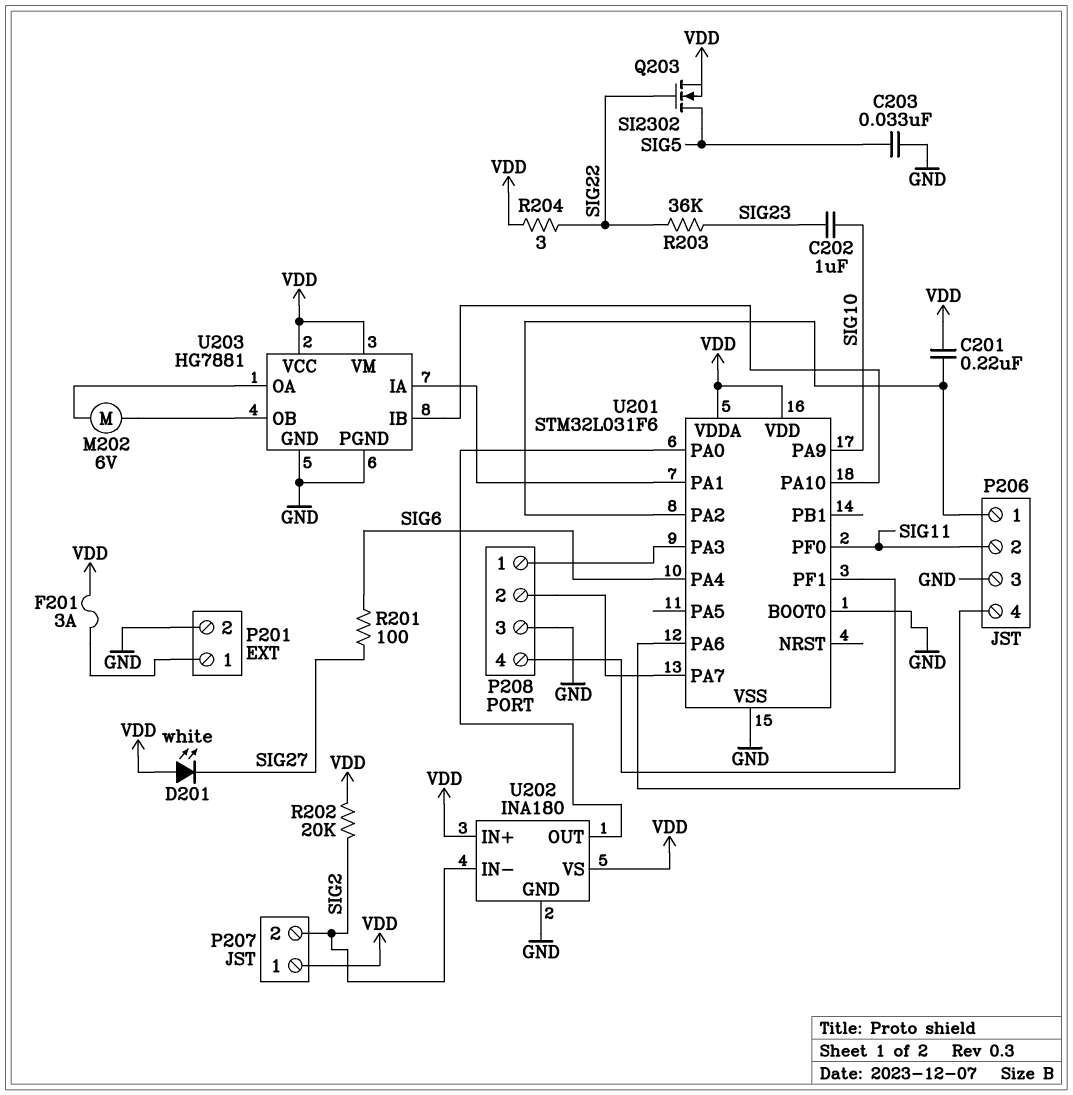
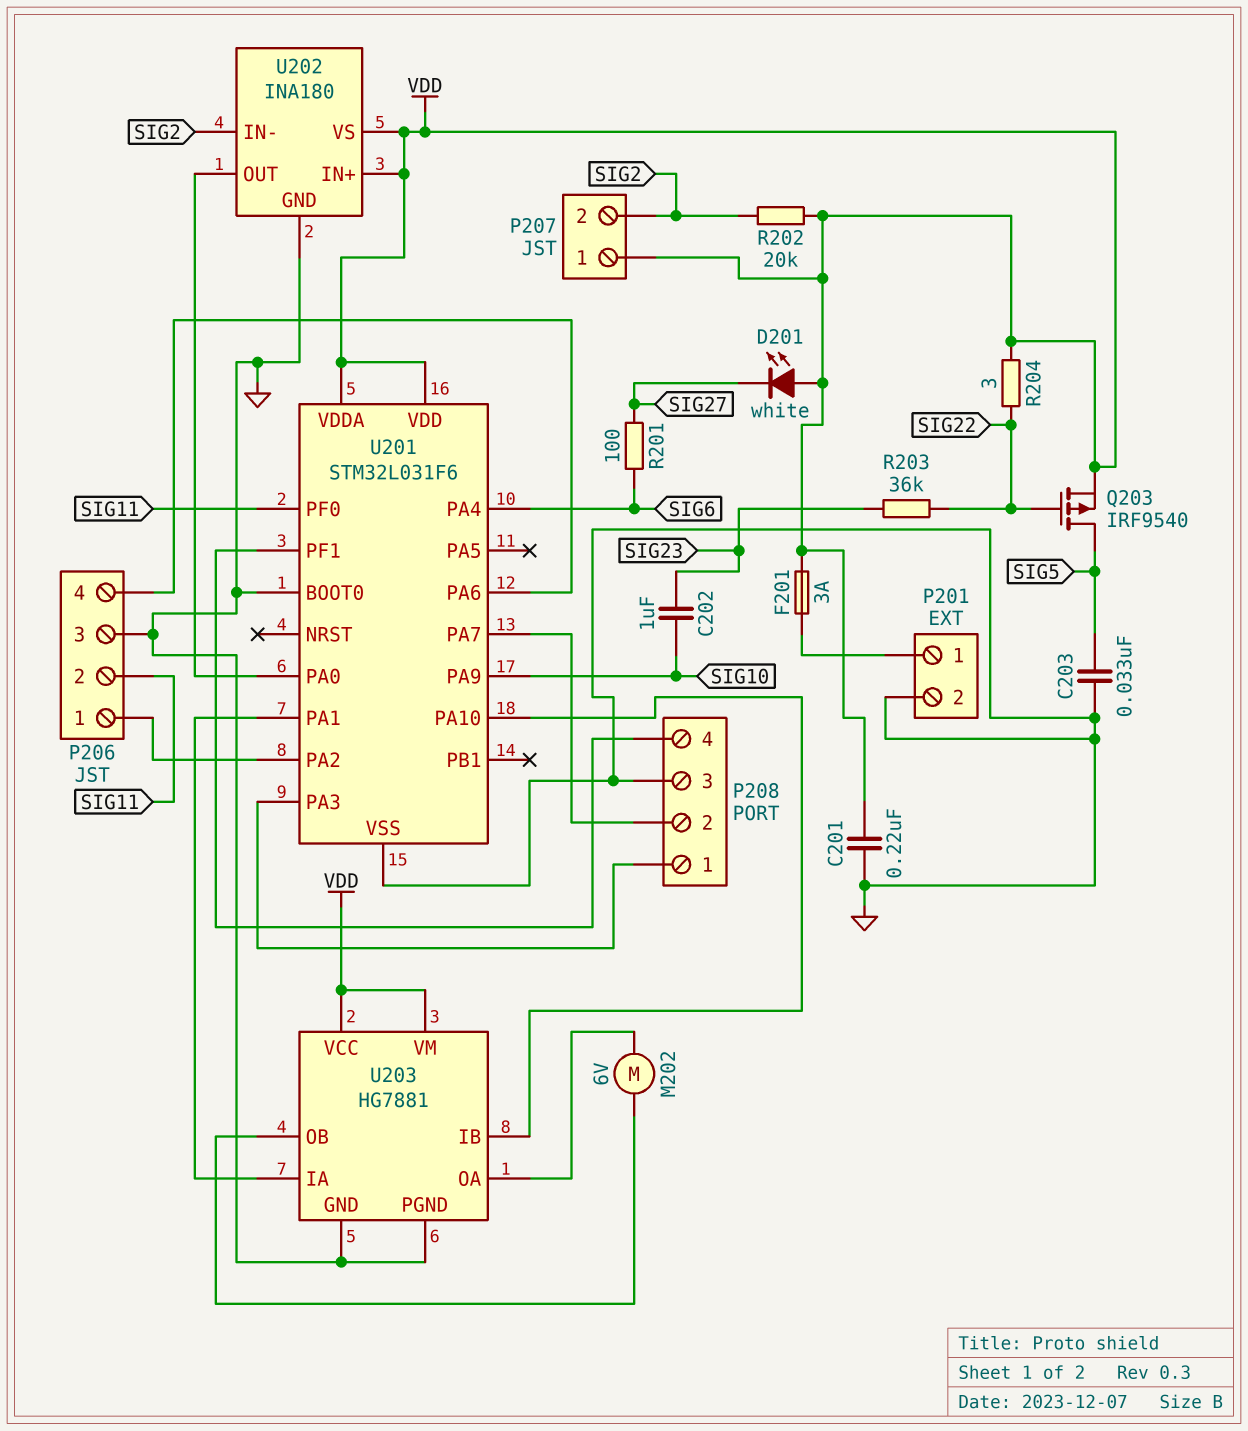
C201: 220nF (P206/1, VDD) -> 220nF (GND, VDD)
Q203: NMOS SI2302 (G SIG22, D SIG5, S VDD) -> PMOS IRF9540 (G SIG22, D SIG5, S VDD)

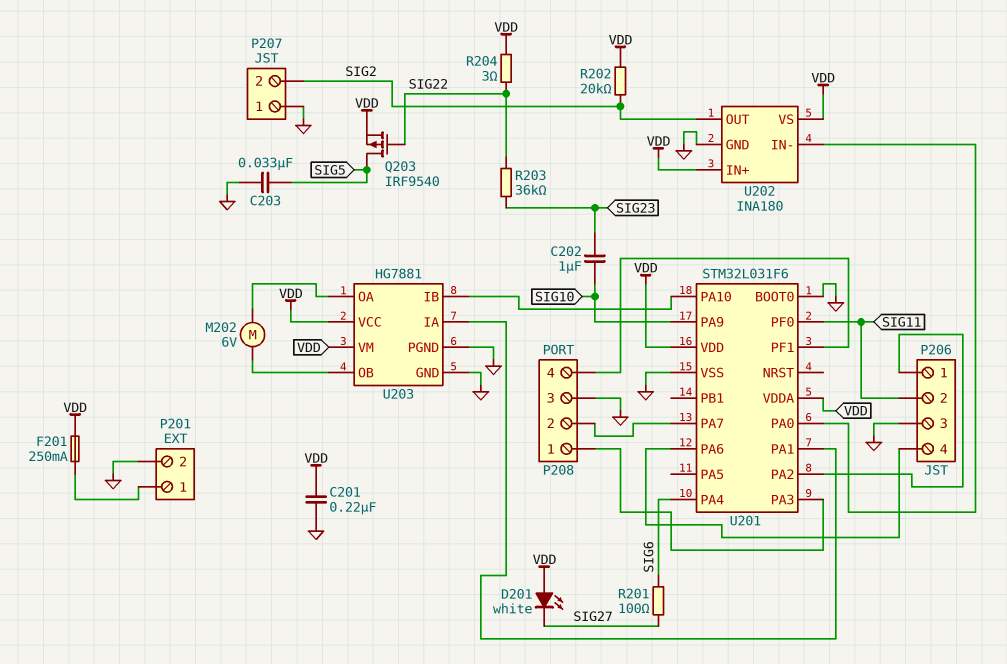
F201: 3A (P201/1, VDD) -> 250mA (P201/1, VDD)
P207 pin 1: VDD -> GND
U202 pin IN-: SIG2 -> U201/PA0
U202 pin OUT: U201/PA0 -> SIG2

